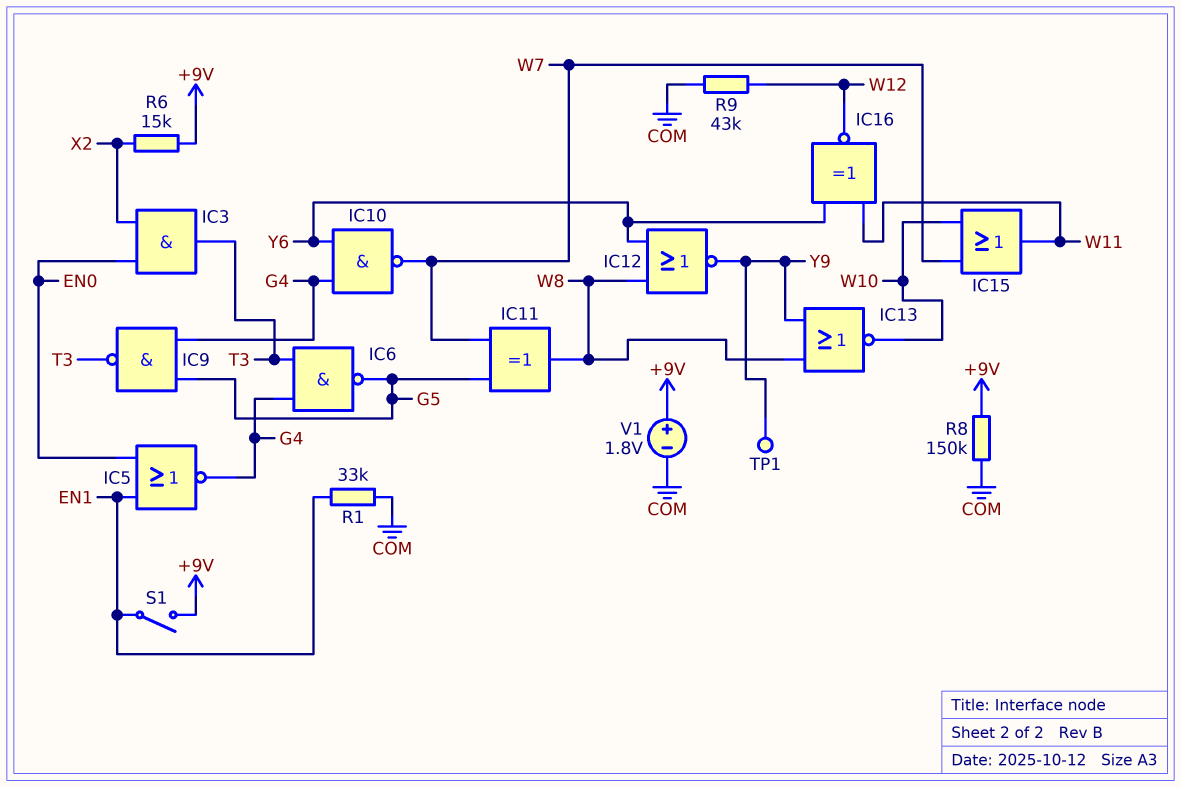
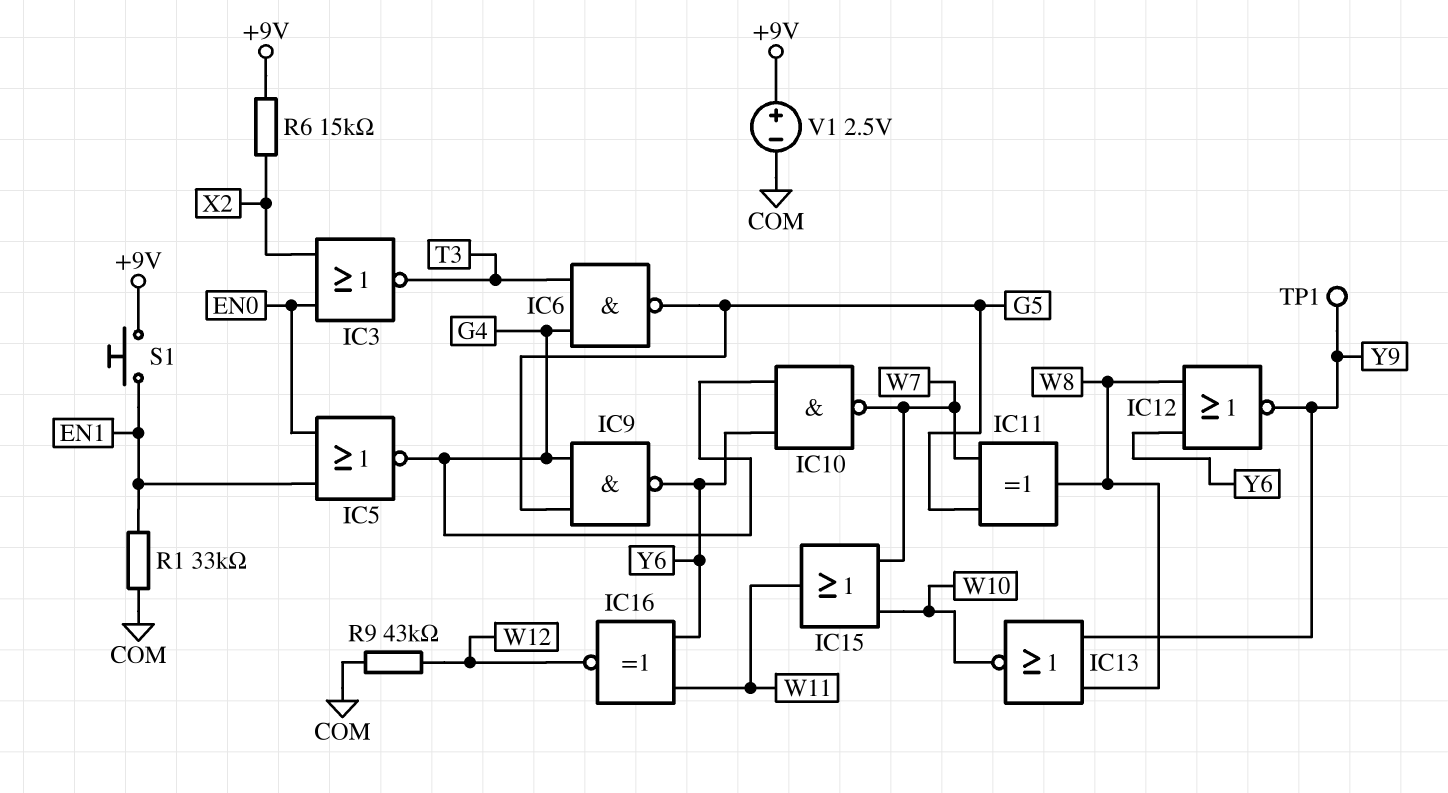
IC3: AND (in EN0, in X2, out T3) -> NOR (in EN0, in X2, out T3)
IC9: NAND (in G4, in G5, out T3) -> NAND (in G4, in G5, out Y6)
R8: 150k (+9V, COM) -> none
S1: switch (+9V, EN1) -> button (+9V, EN1)
V1: 1.8V (plus +9V, minus COM) -> 2.5V (plus +9V, minus COM)

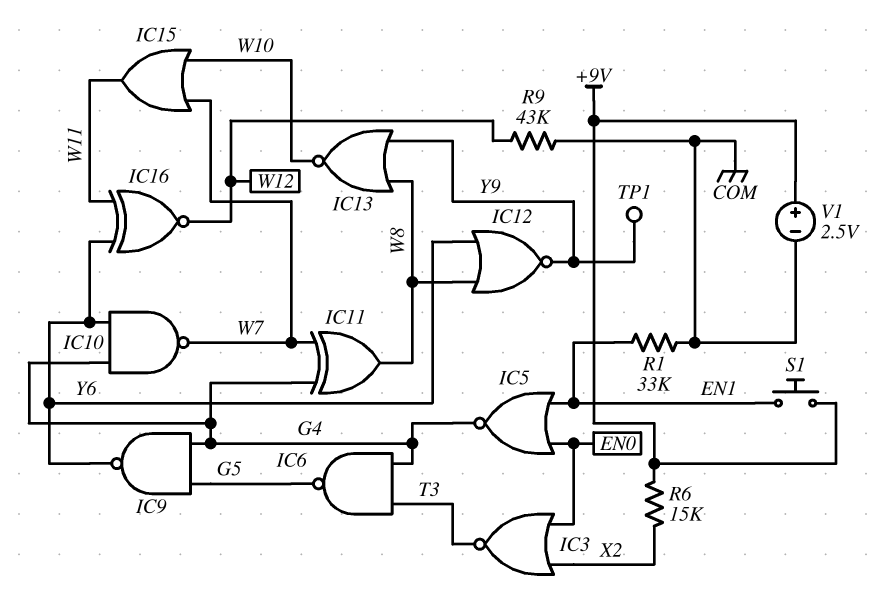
IC11: XOR (in G5, in W7, out W8) -> XOR (in G4, in W7, out W8)

